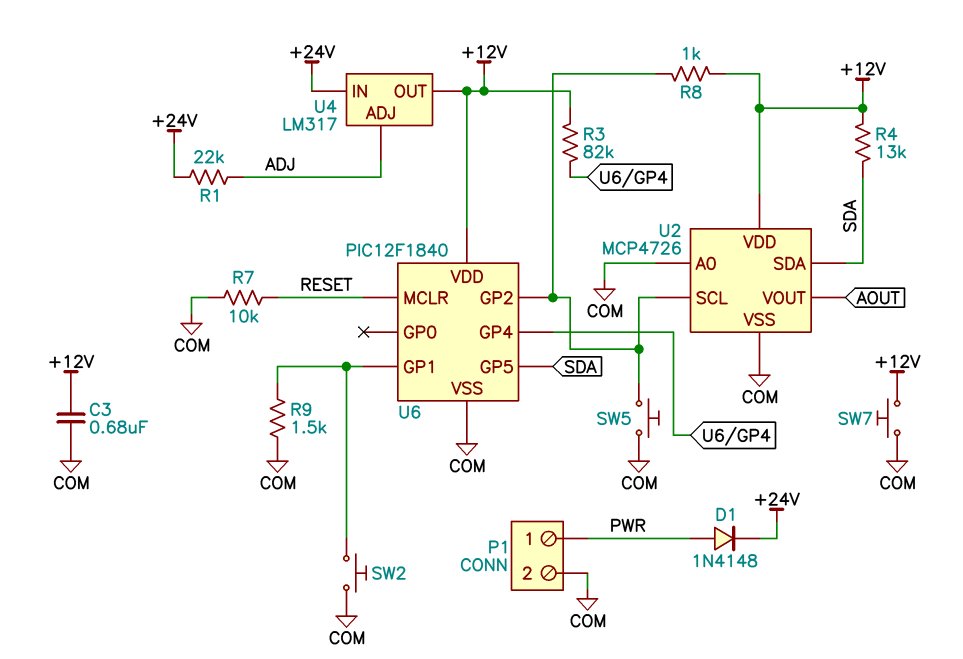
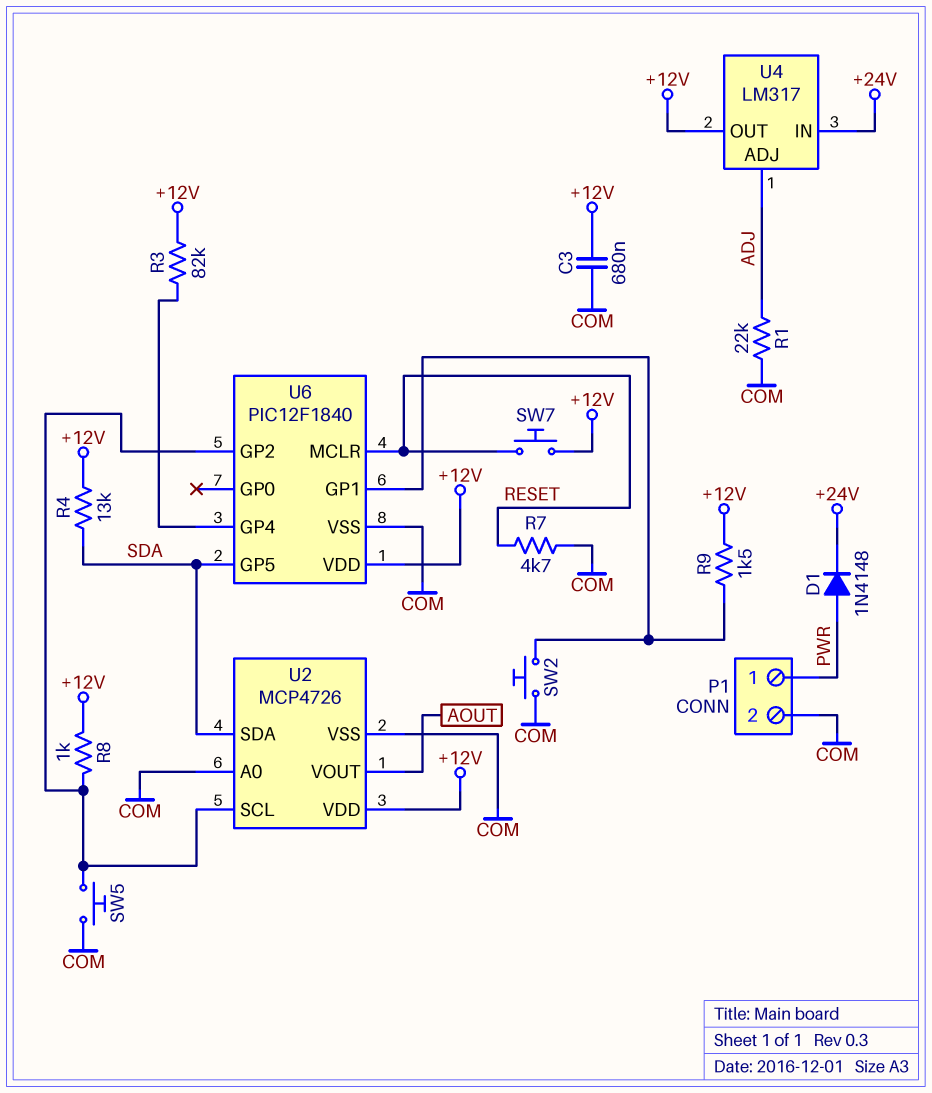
R1: 22k (+24V, ADJ) -> 22k (ADJ, COM)
R7: 10k (COM, RESET) -> 4.7k (COM, RESET)
R9: 1.5k (COM, U6/GP1) -> 1.5k (+12V, U6/GP1)
SW7: button (+12V, COM) -> button (+12V, RESET)

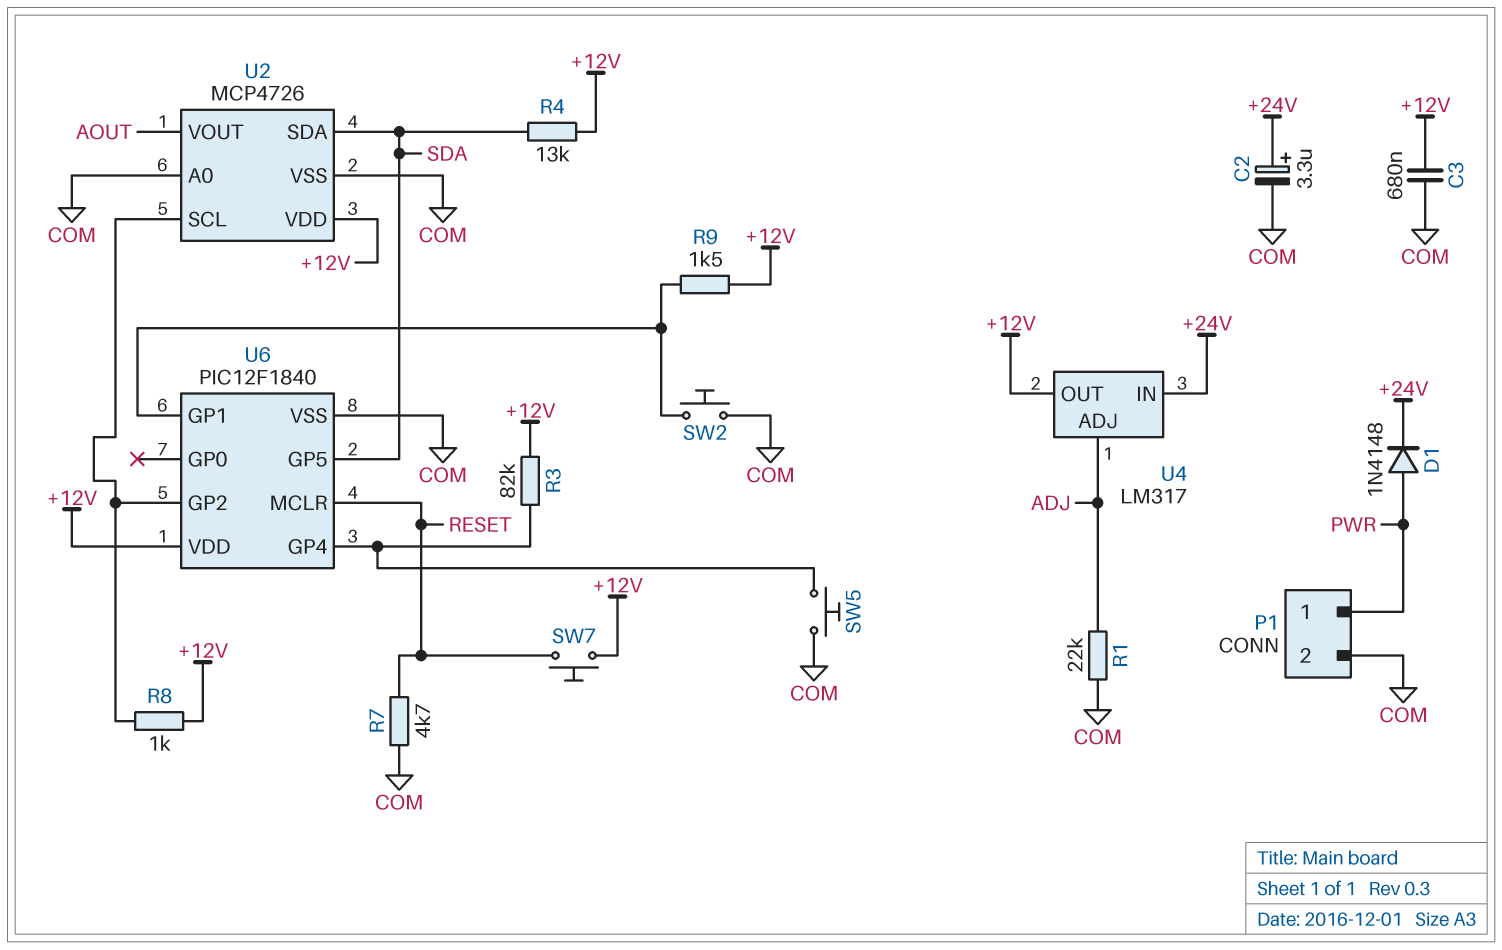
C2: none -> 3.3uF (plus +24V, minus COM)
SW5: button (COM, U2/SCL) -> button (COM, U6/GP4)

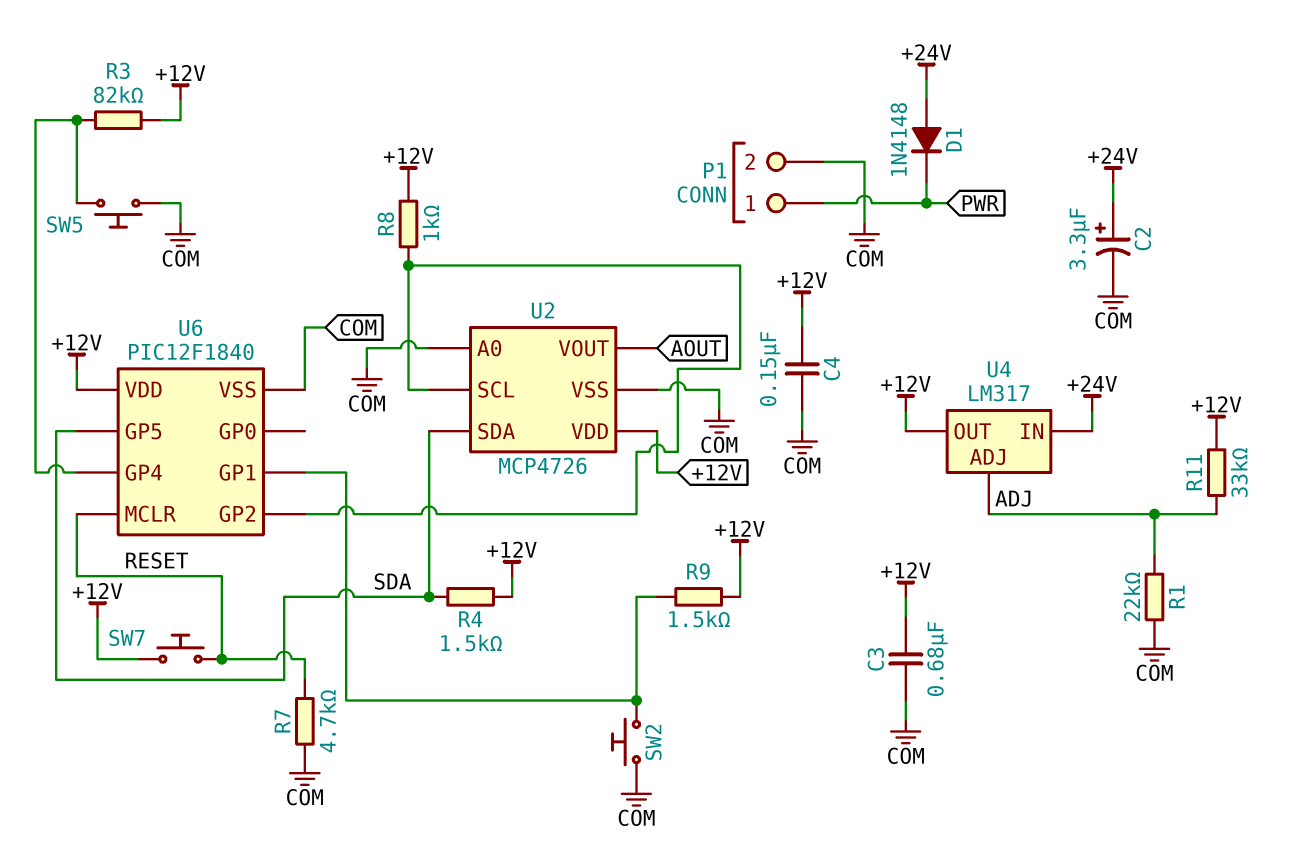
C4: none -> 150nF (+12V, COM)
D1: diode 1N4148 (A PWR, K +24V) -> diode 1N4148 (A +24V, K PWR)
R4: 13k (+12V, SDA) -> 1.5k (+12V, SDA)
R11: none -> 33k (+12V, ADJ)

